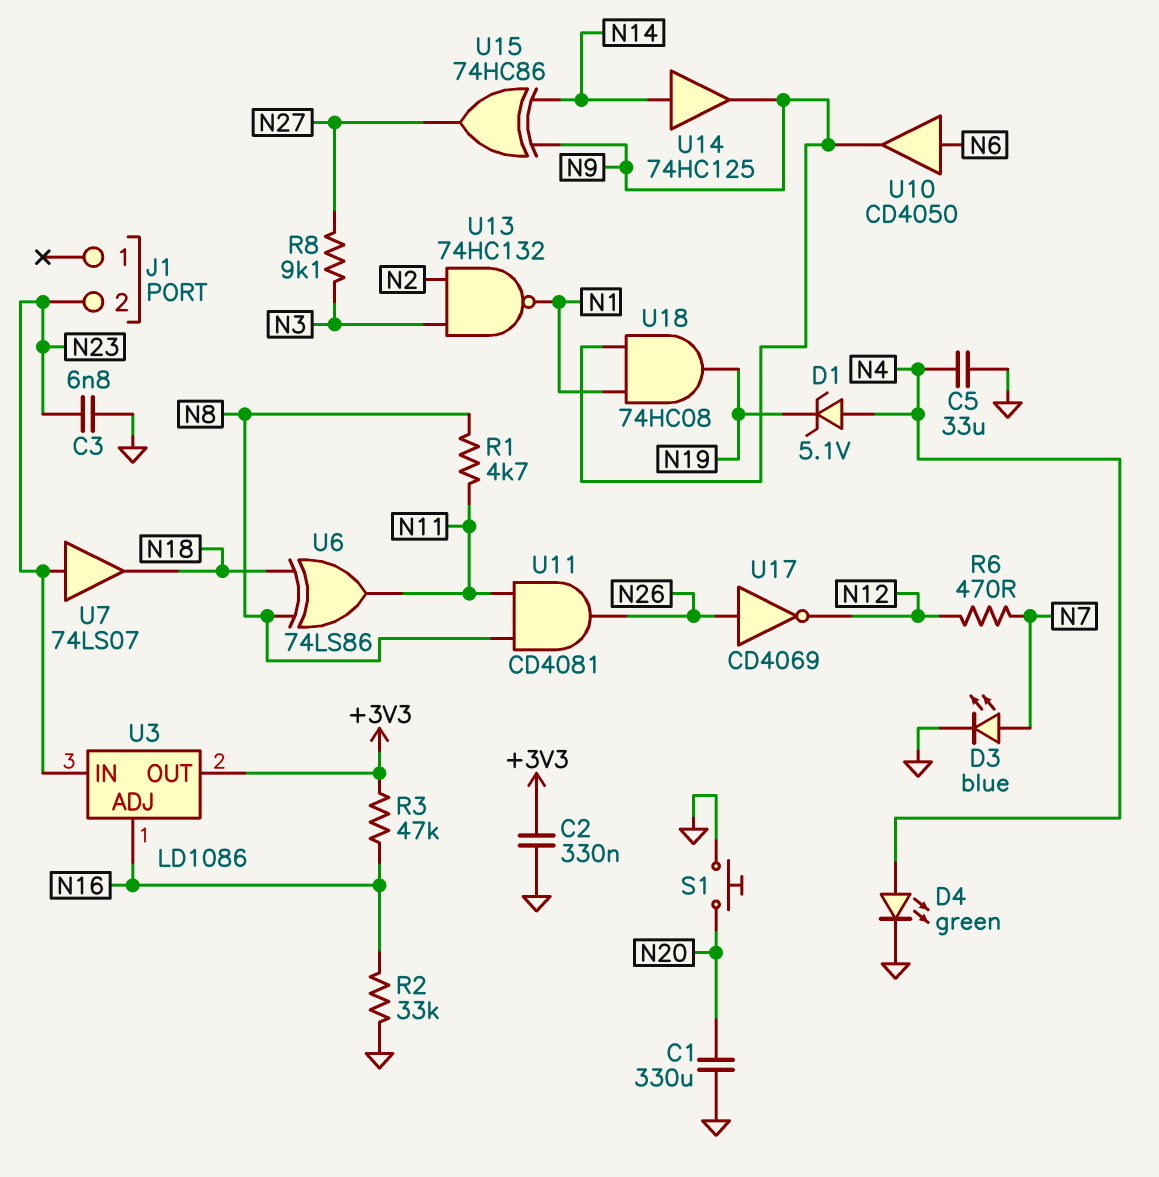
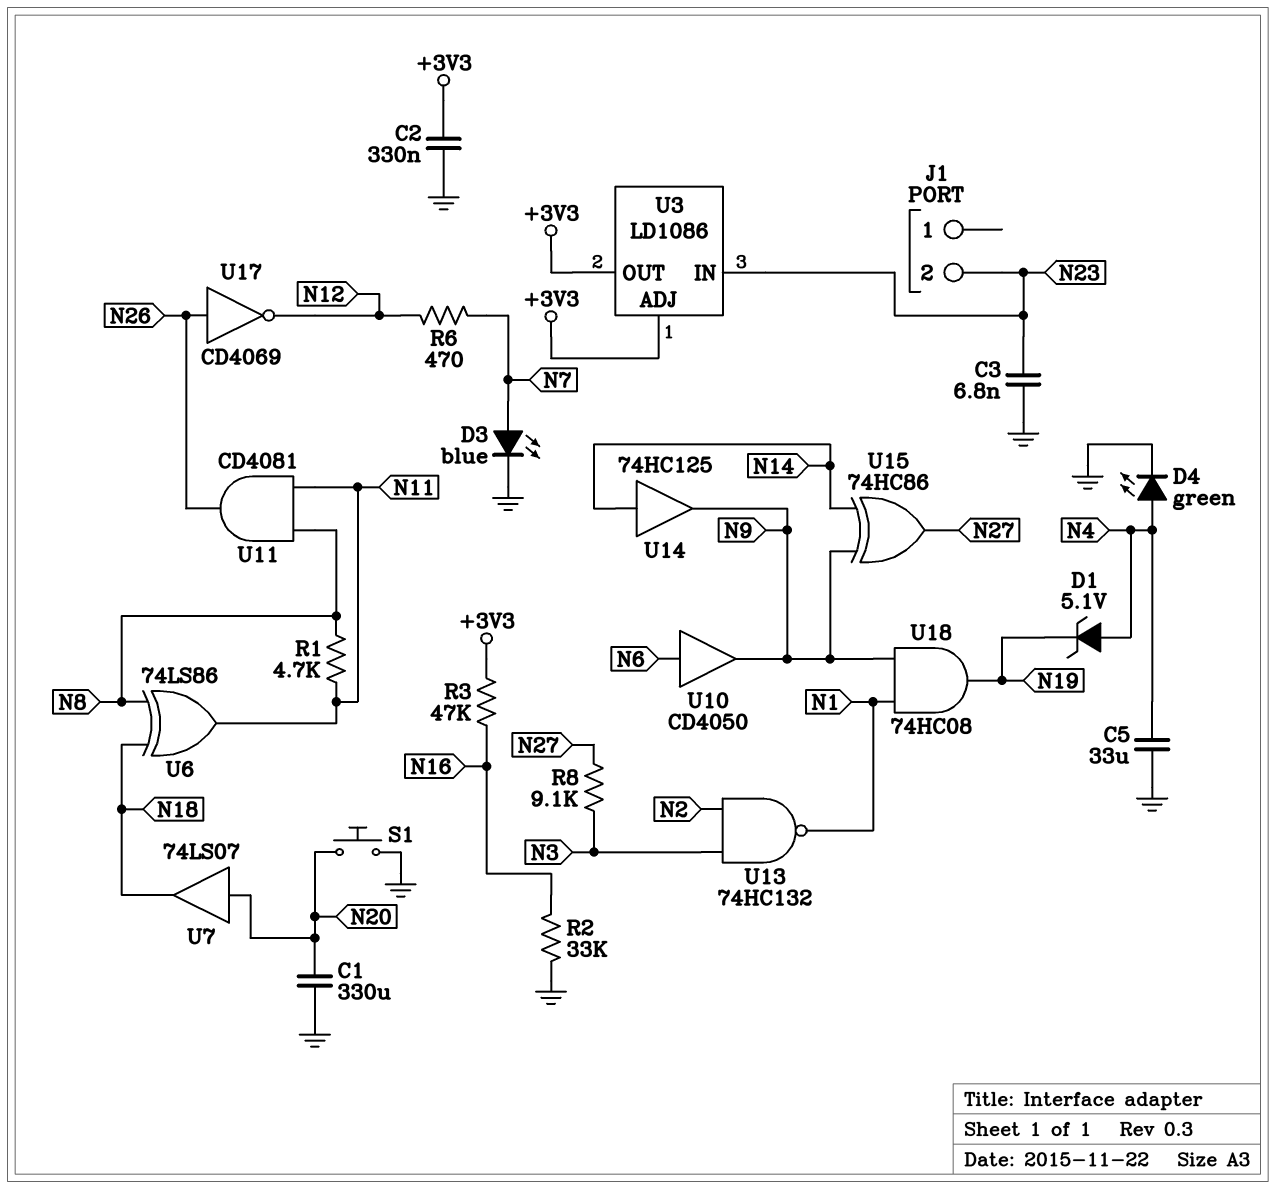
U3 pin ADJ: N16 -> +3V3
U7: buffer 74LS07 (in N23, out N18) -> buffer 74LS07 (in N20, out N18)

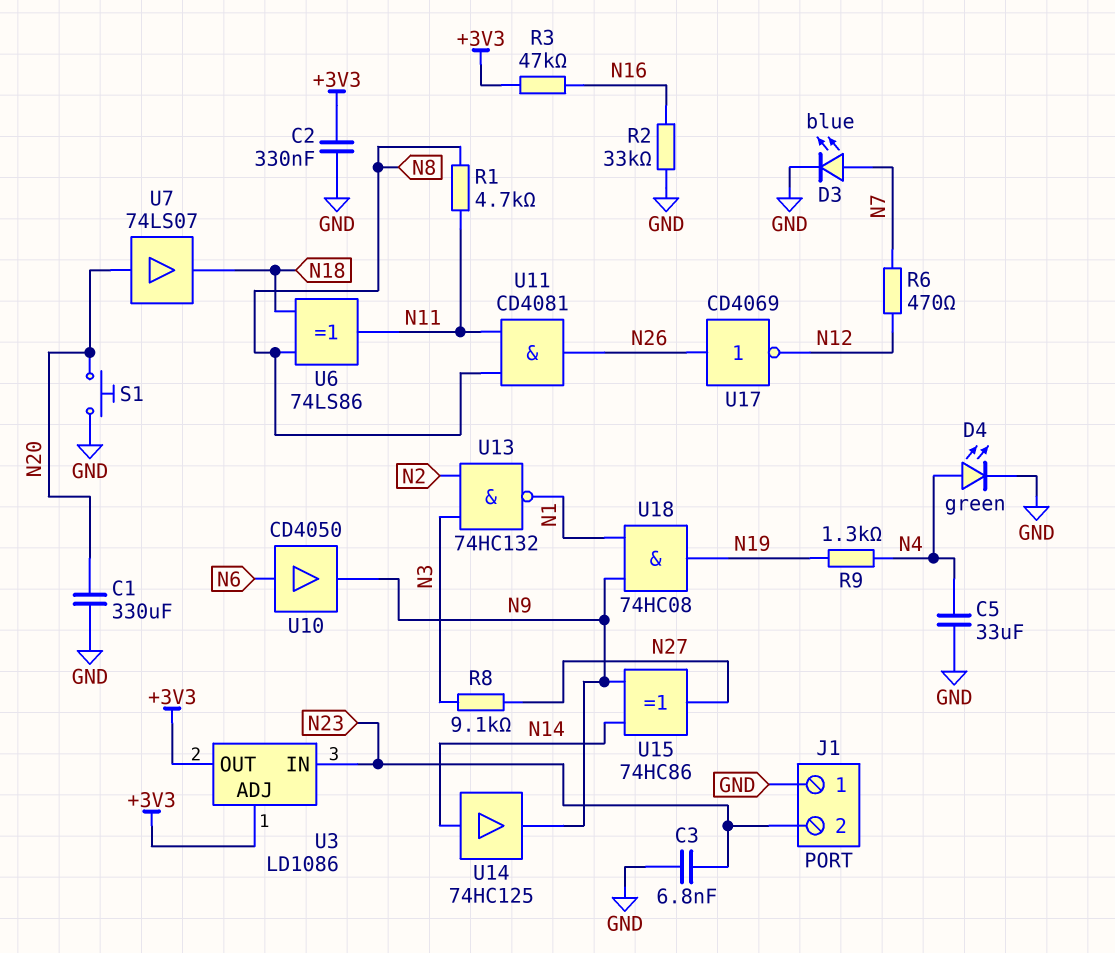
D1: zener 5.1V (A N4, K N19) -> none
J1 pin 1: none -> GND
R9: none -> 1.3k (N4, N19)

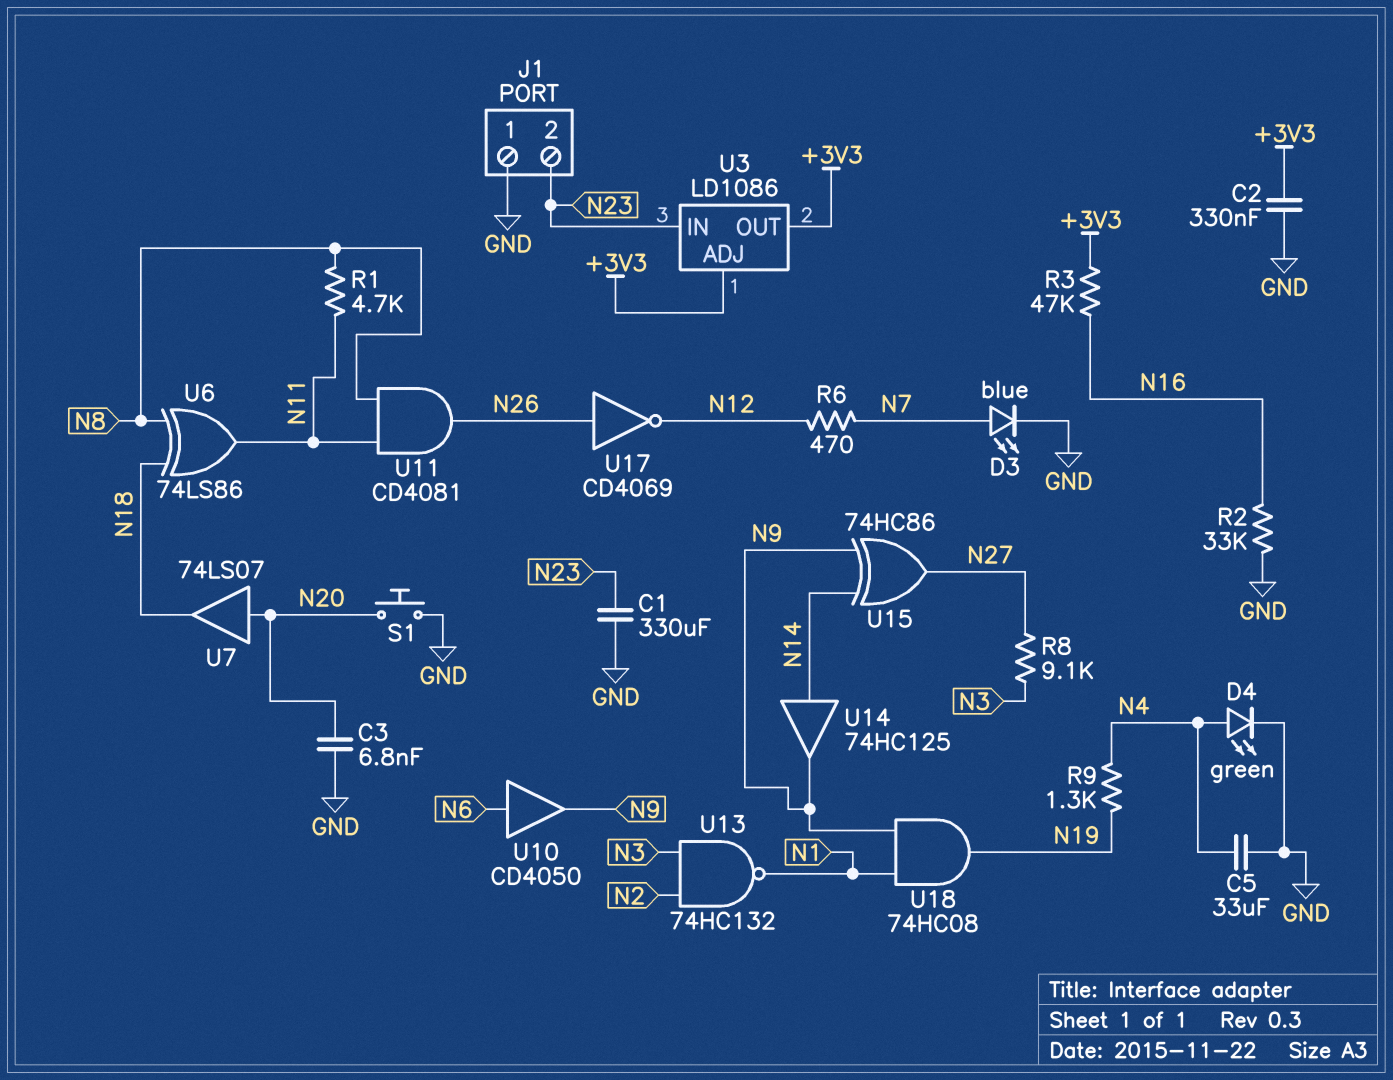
C1: 330uF (GND, N20) -> 330uF (GND, N23)
C3: 6.8nF (GND, N23) -> 6.8nF (GND, N20)

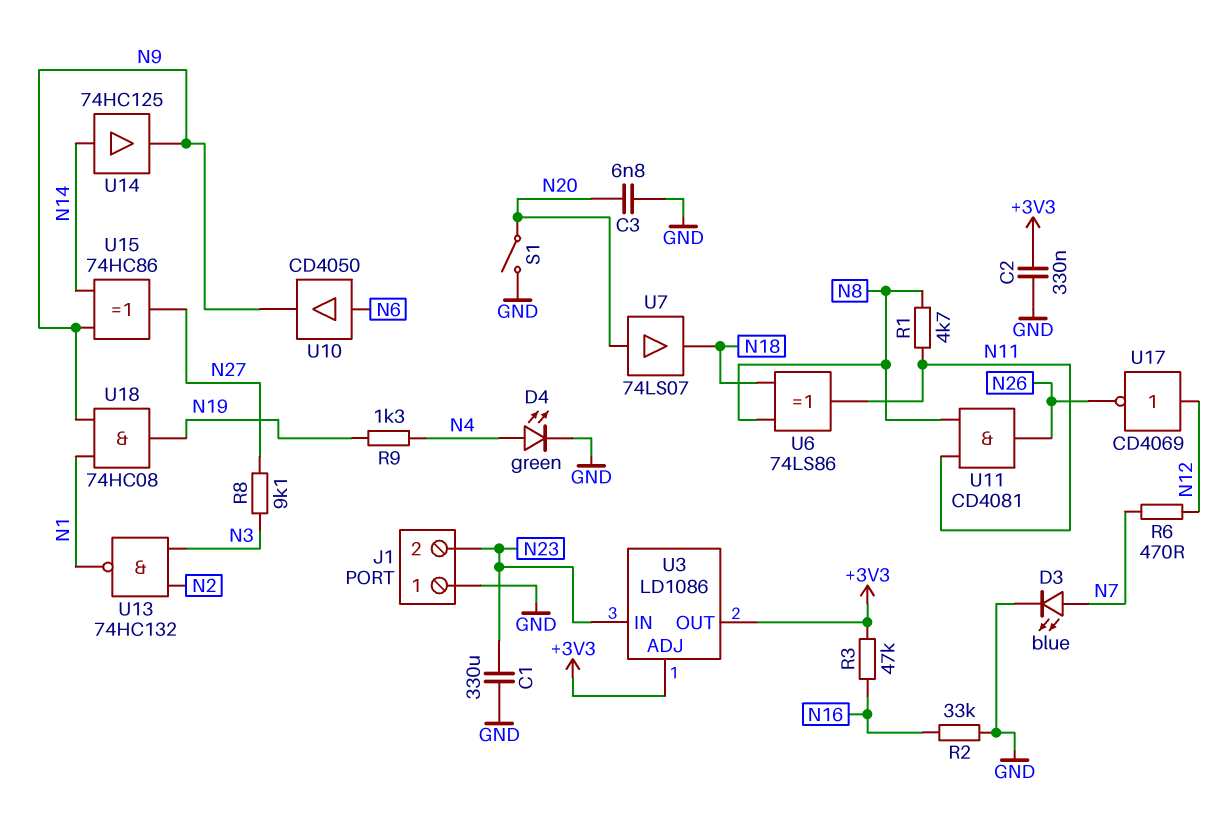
C5: 33uF (GND, N4) -> none
S1: button (GND, N20) -> switch (GND, N20)
U17: NOT CD4069 (in N26, out N12) -> NOT CD4069 (in N12, out N26)

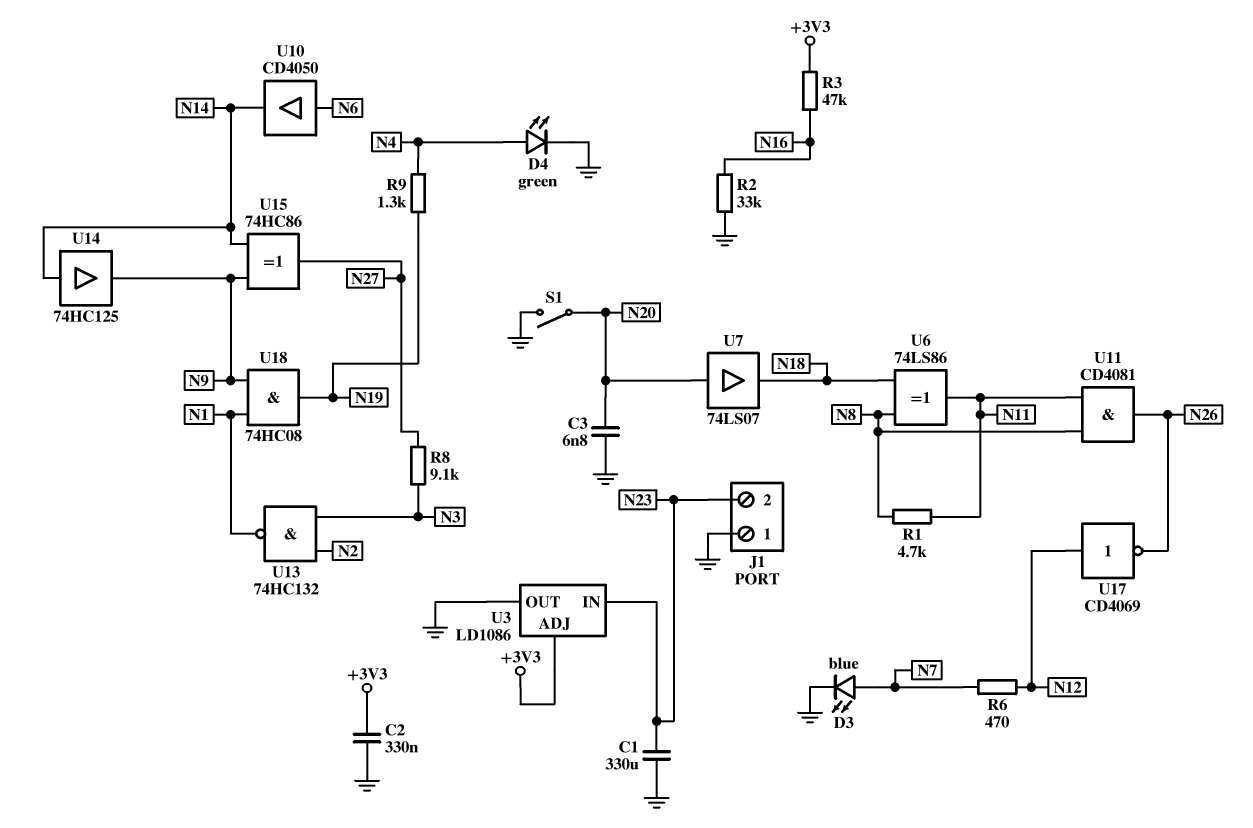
U3 pin OUT: +3V3 -> GND
U10: buffer CD4050 (in N6, out N9) -> buffer CD4050 (in N6, out N14)

